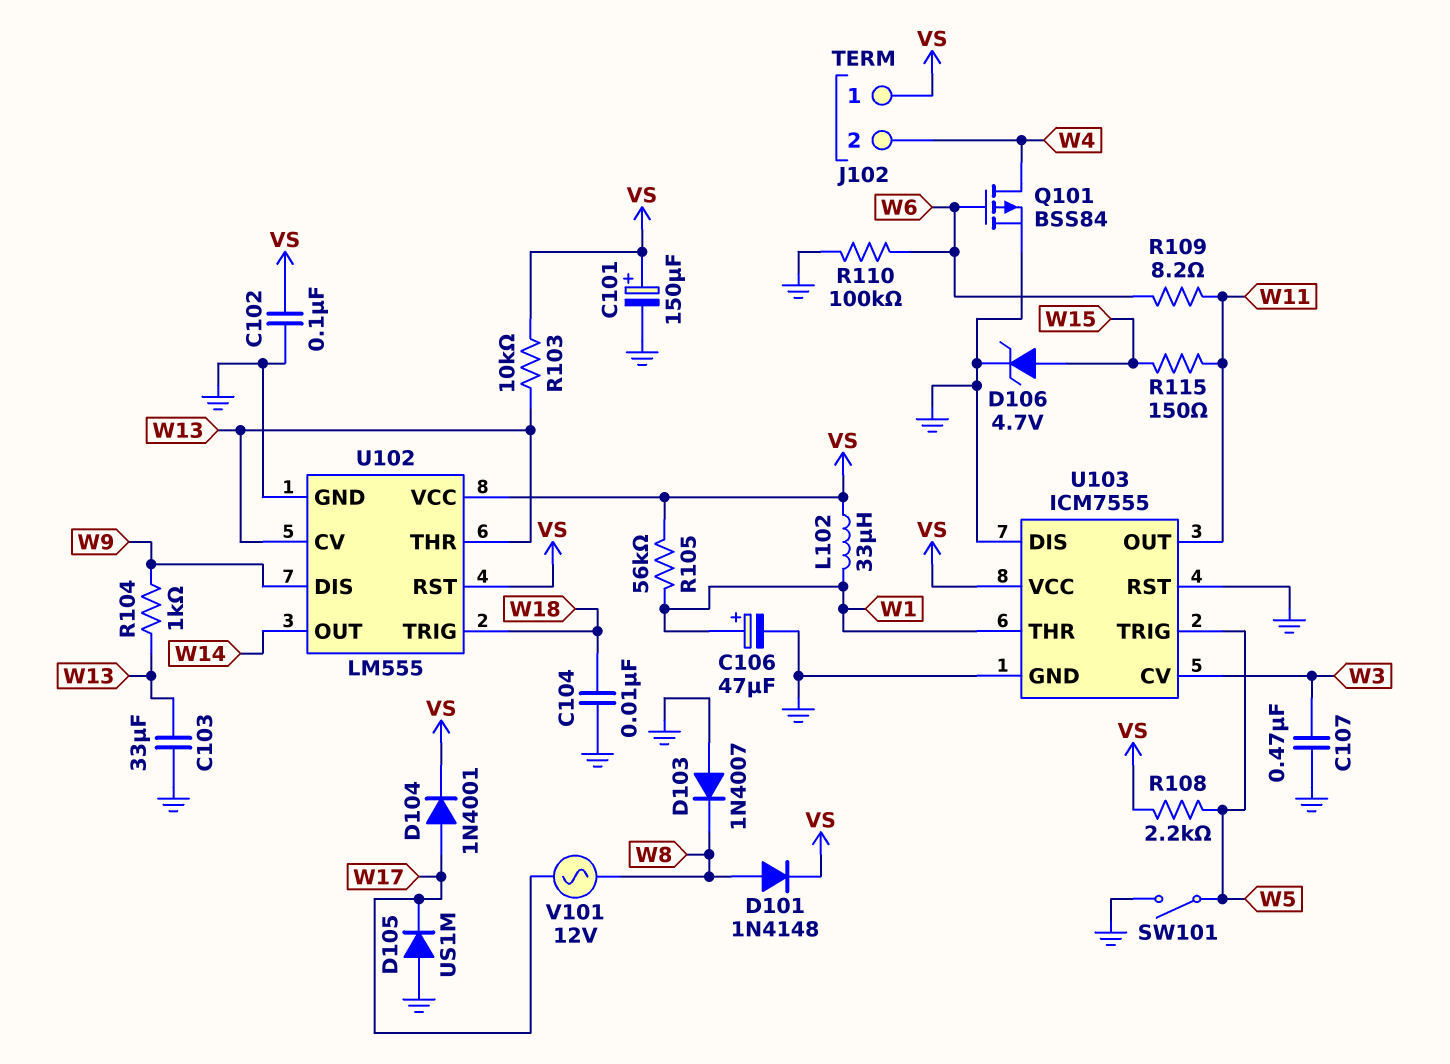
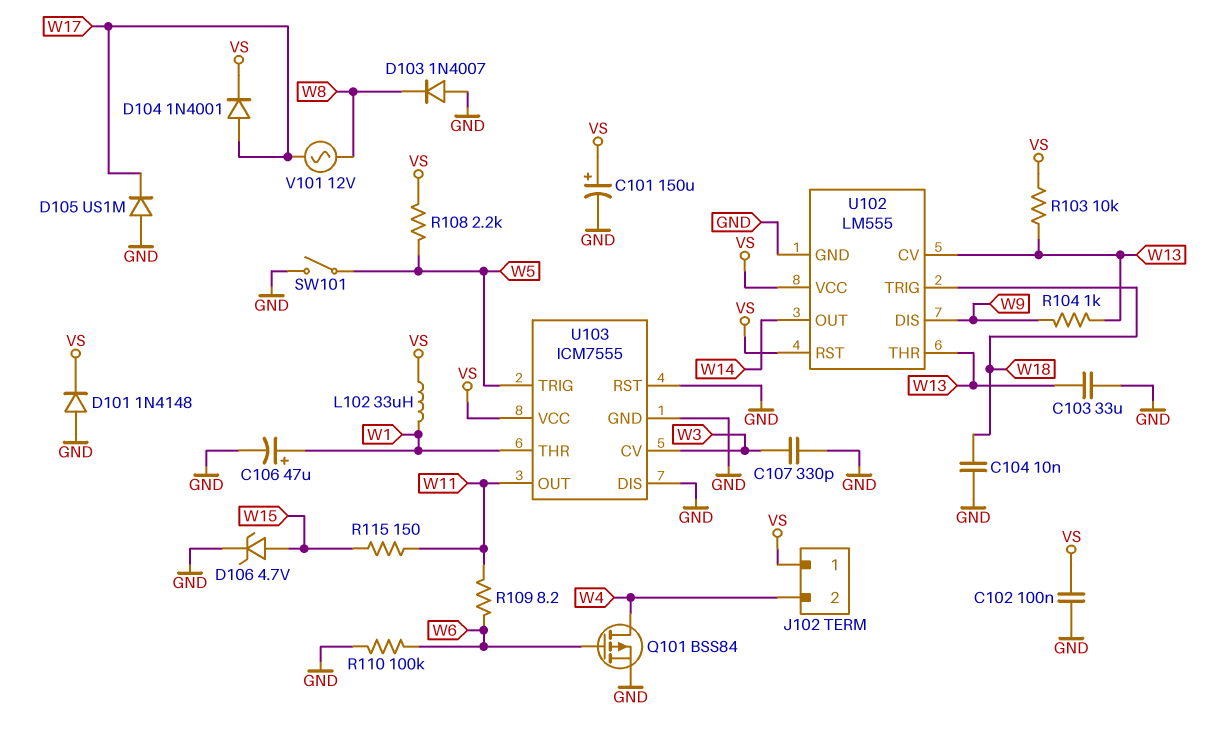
C107: 470nF (GND, W3) -> 330pF (GND, W3)
D101: diode 1N4148 (A W8, K VS) -> diode 1N4148 (A GND, K VS)
R105: 56k (VS, W1) -> none

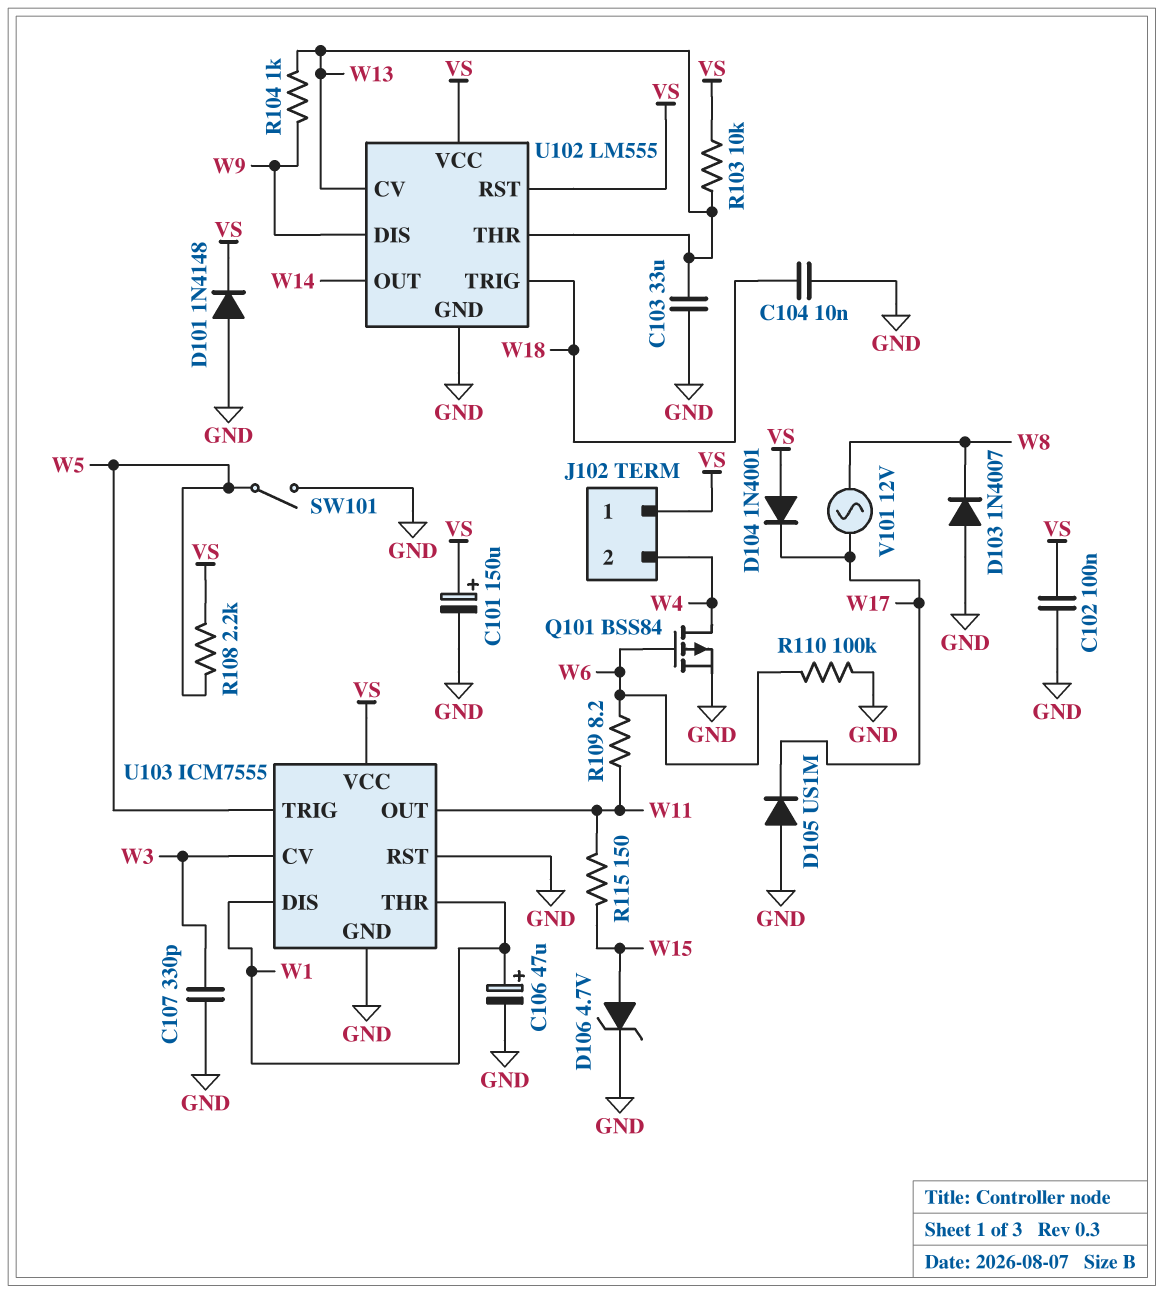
D104: diode 1N4001 (A W17, K VS) -> diode 1N4001 (A VS, K W17)
L102: 33uH (VS, W1) -> none
U103 pin DIS: GND -> W1

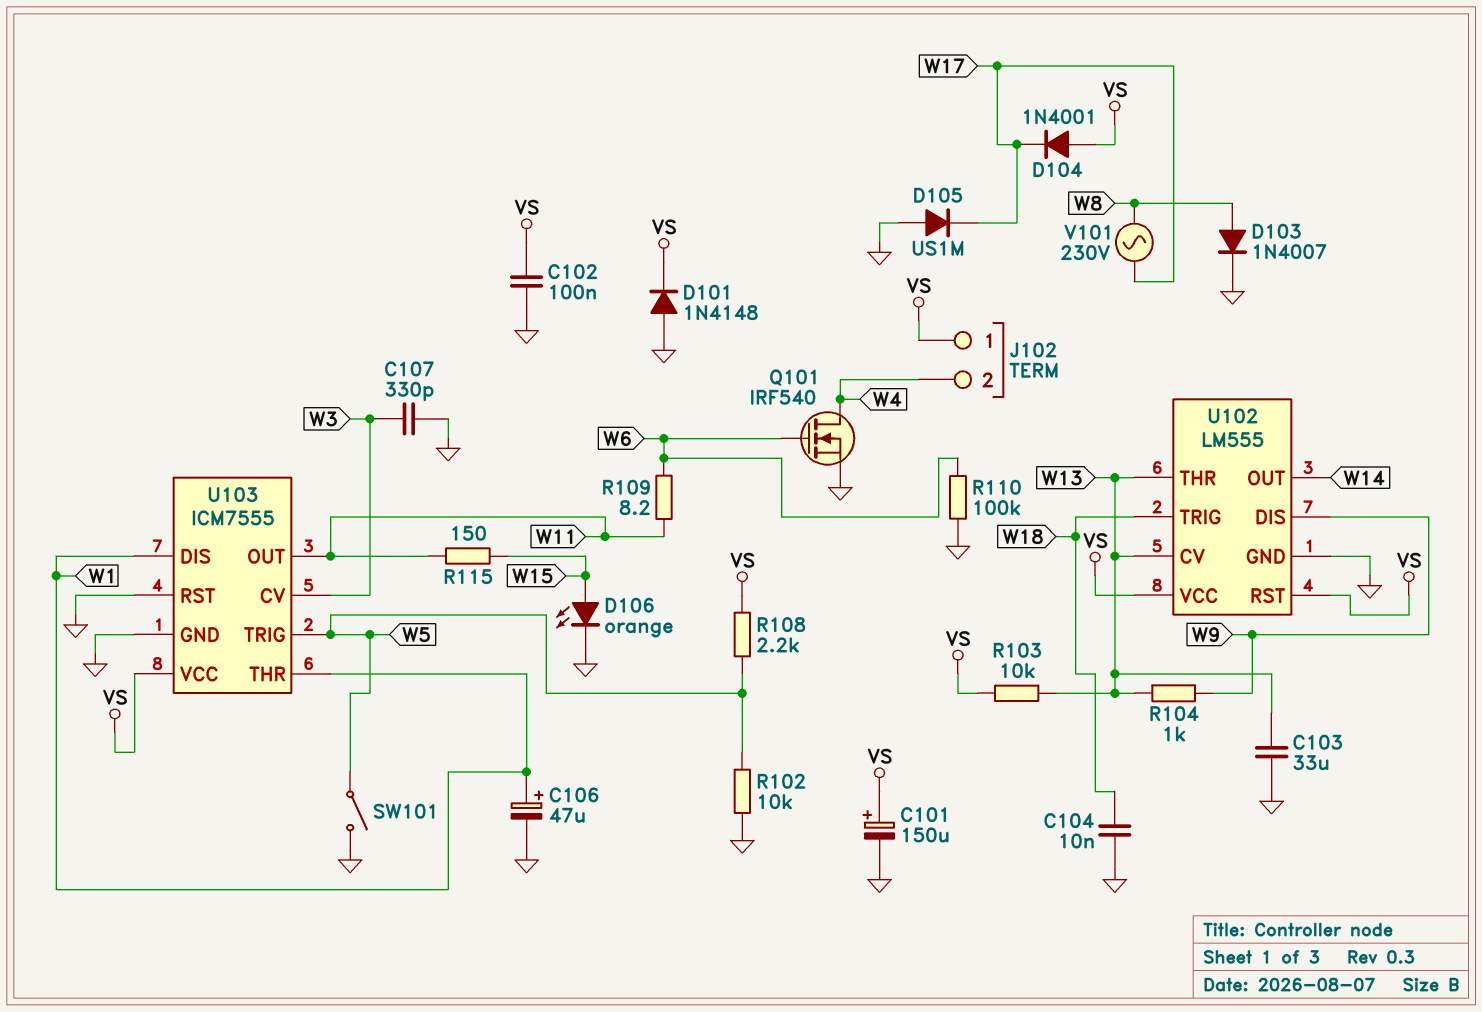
D103: diode 1N4007 (A GND, K W8) -> diode 1N4007 (A W8, K GND)
D106: zener 4.7V (A W15, K GND) -> LED orange (A W15, K GND)
Q101: PMOS BSS84 (G W6, D W4, S GND) -> NMOS IRF540 (G W6, D W4, S GND)
R102: none -> 10k (GND, W5)
V101: AC 12V (W8, W17) -> AC 230V (W8, W17)

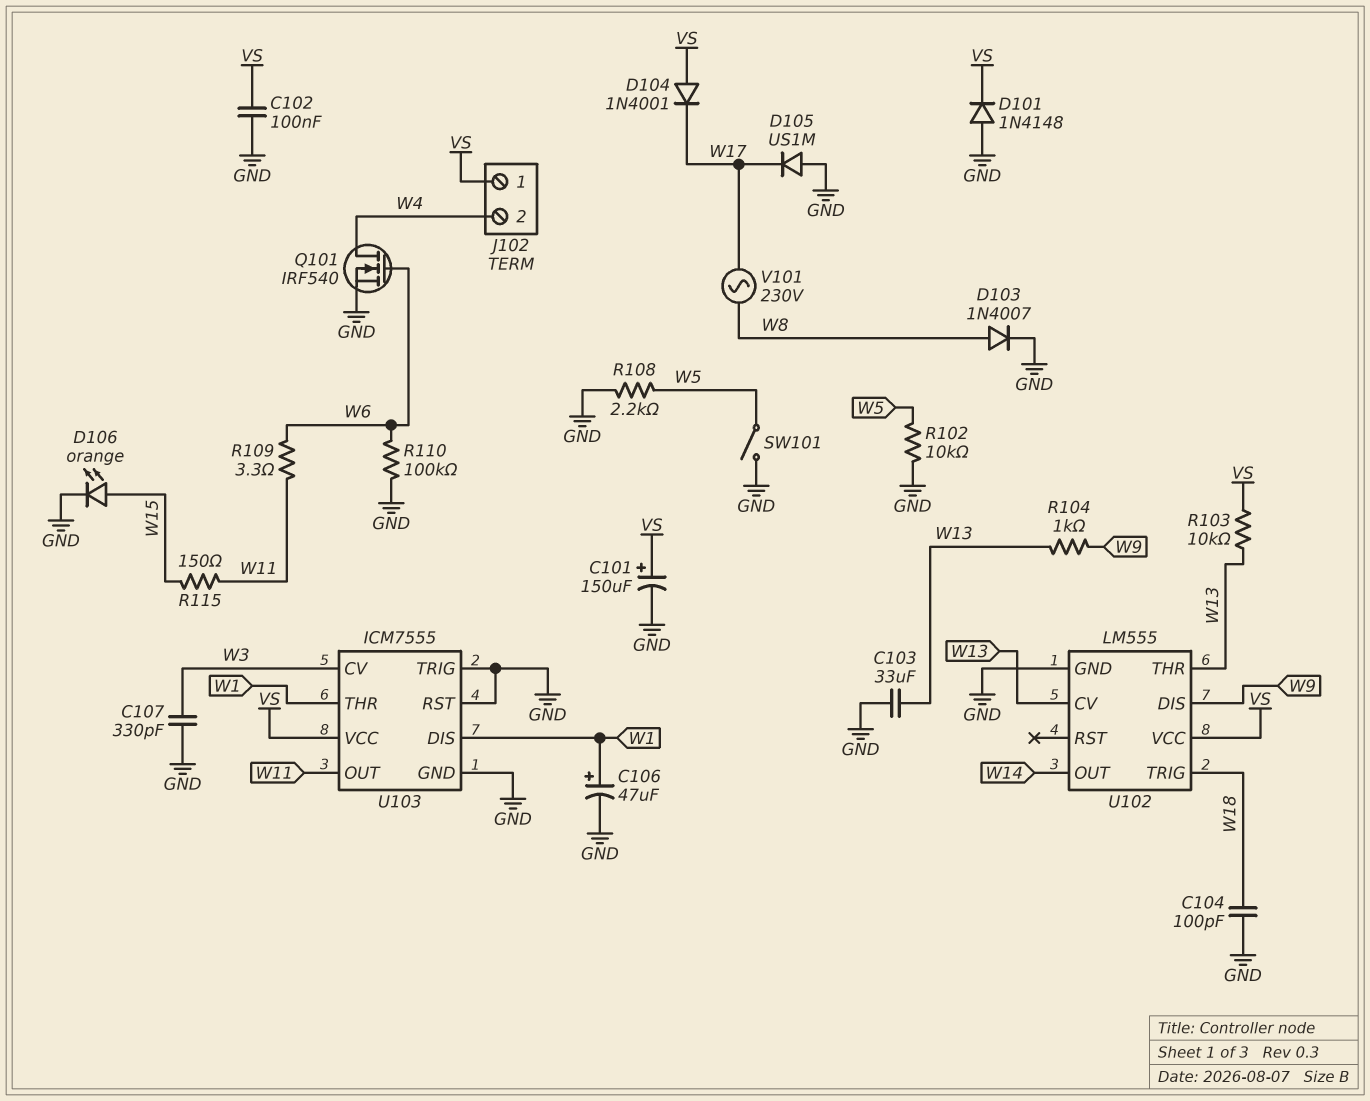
C104: 10nF (GND, W18) -> 100pF (GND, W18)
R108: 2.2k (VS, W5) -> 2.2k (GND, W5)
R109: 8.2 (W6, W11) -> 3.3 (W6, W11)
U102 pin RST: VS -> none
U103 pin TRIG: W5 -> GND

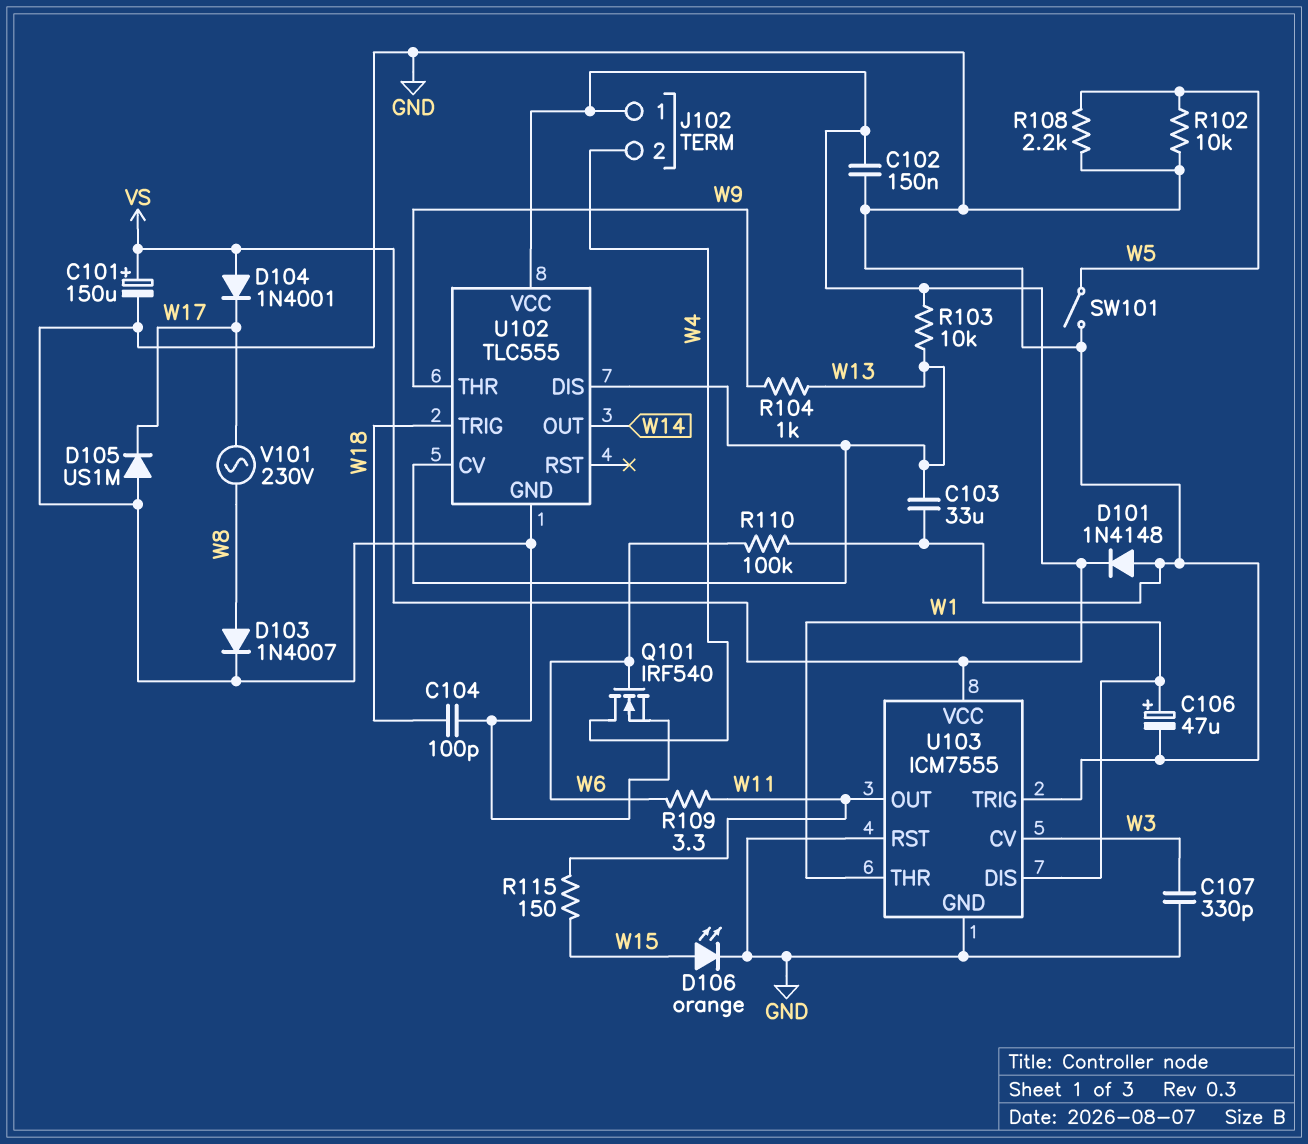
C102: 100nF (GND, VS) -> 150nF (GND, VS)
U102: LM555 -> TLC555
U102 pin DIS: W9 -> W13
U102 pin THR: W13 -> W9

